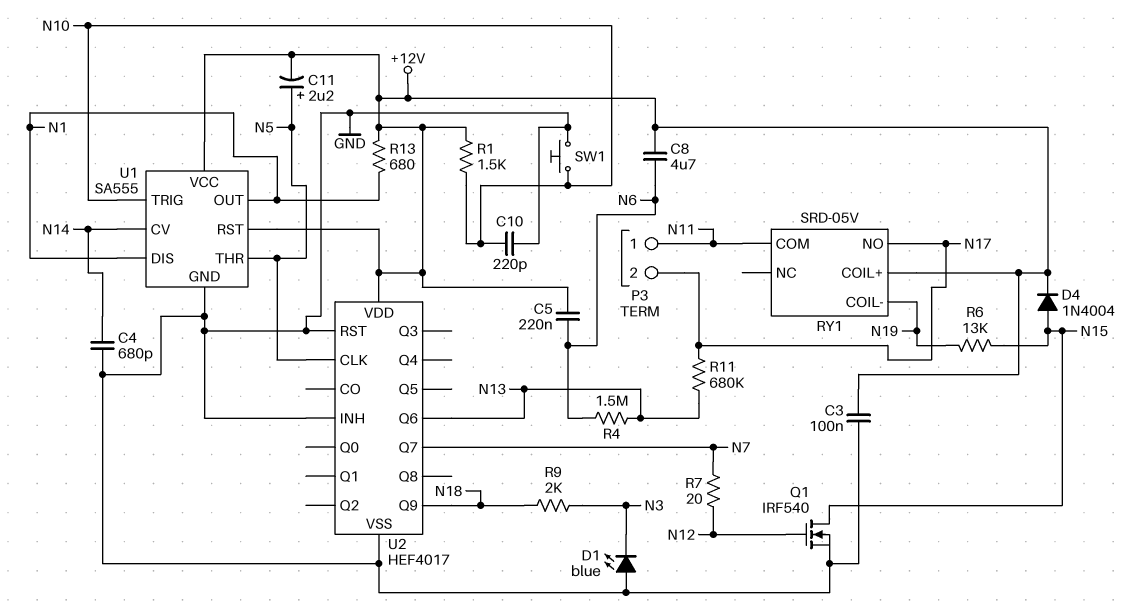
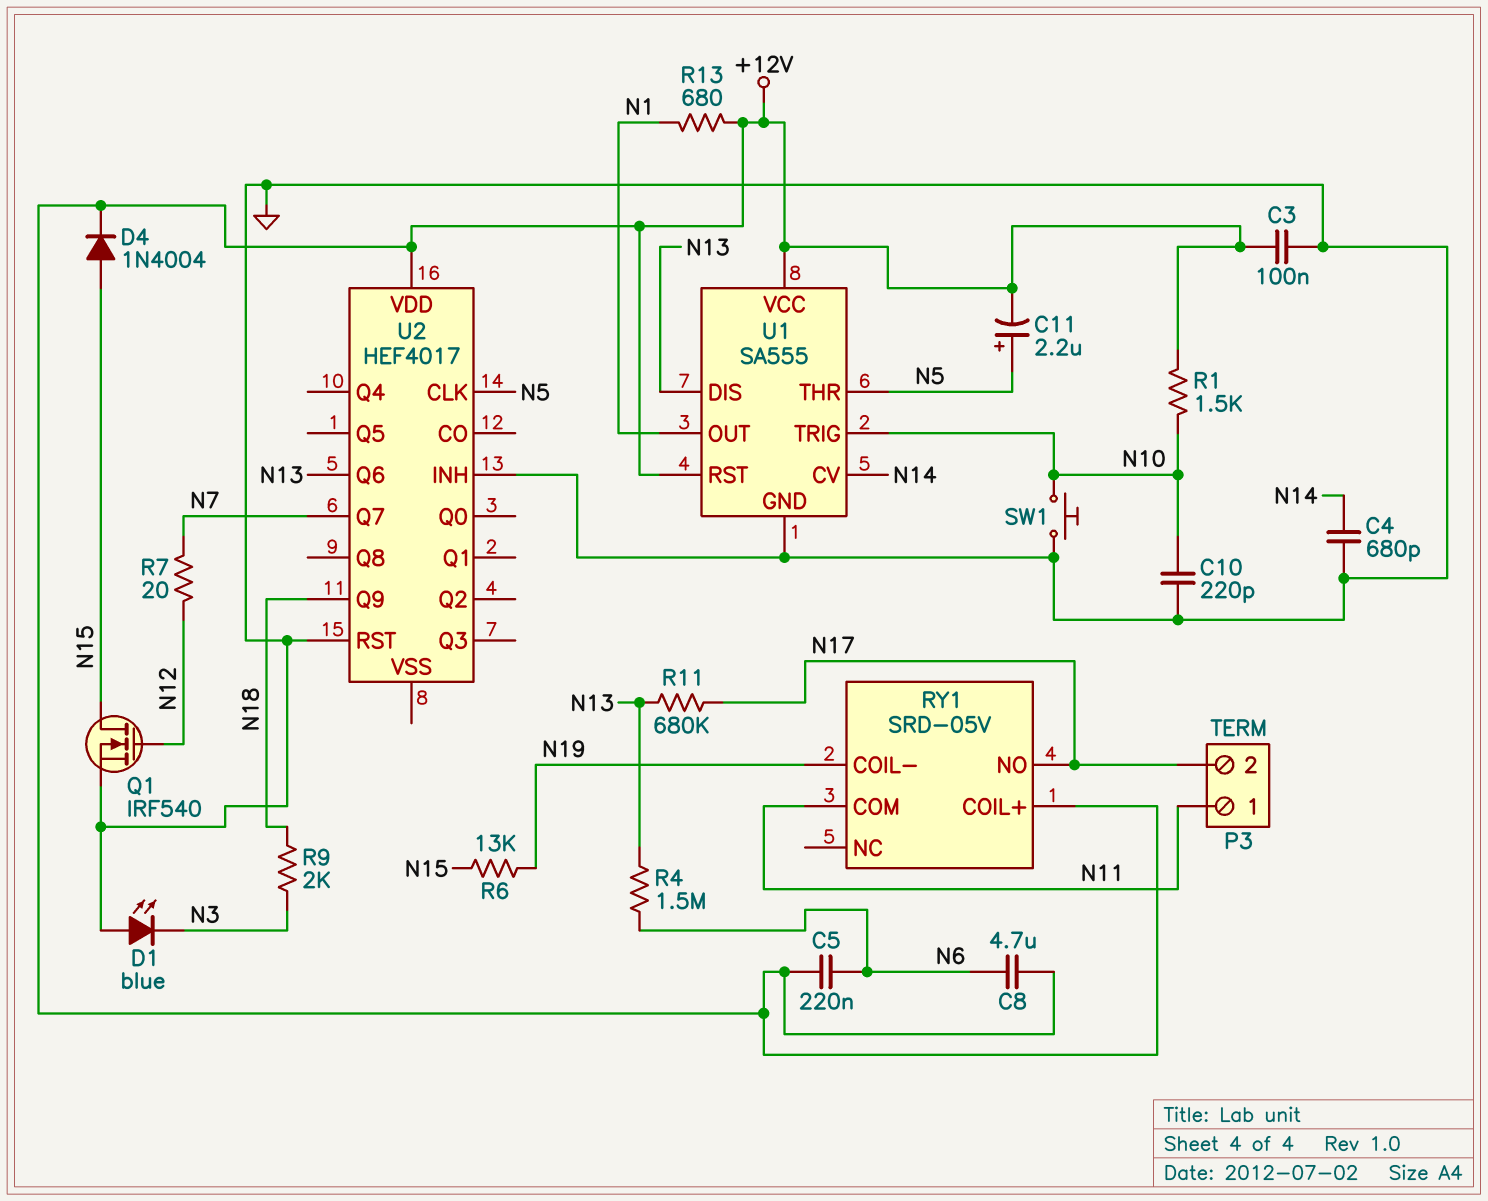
U1 pin DIS: N1 -> N13
U2 pin VSS: GND -> none

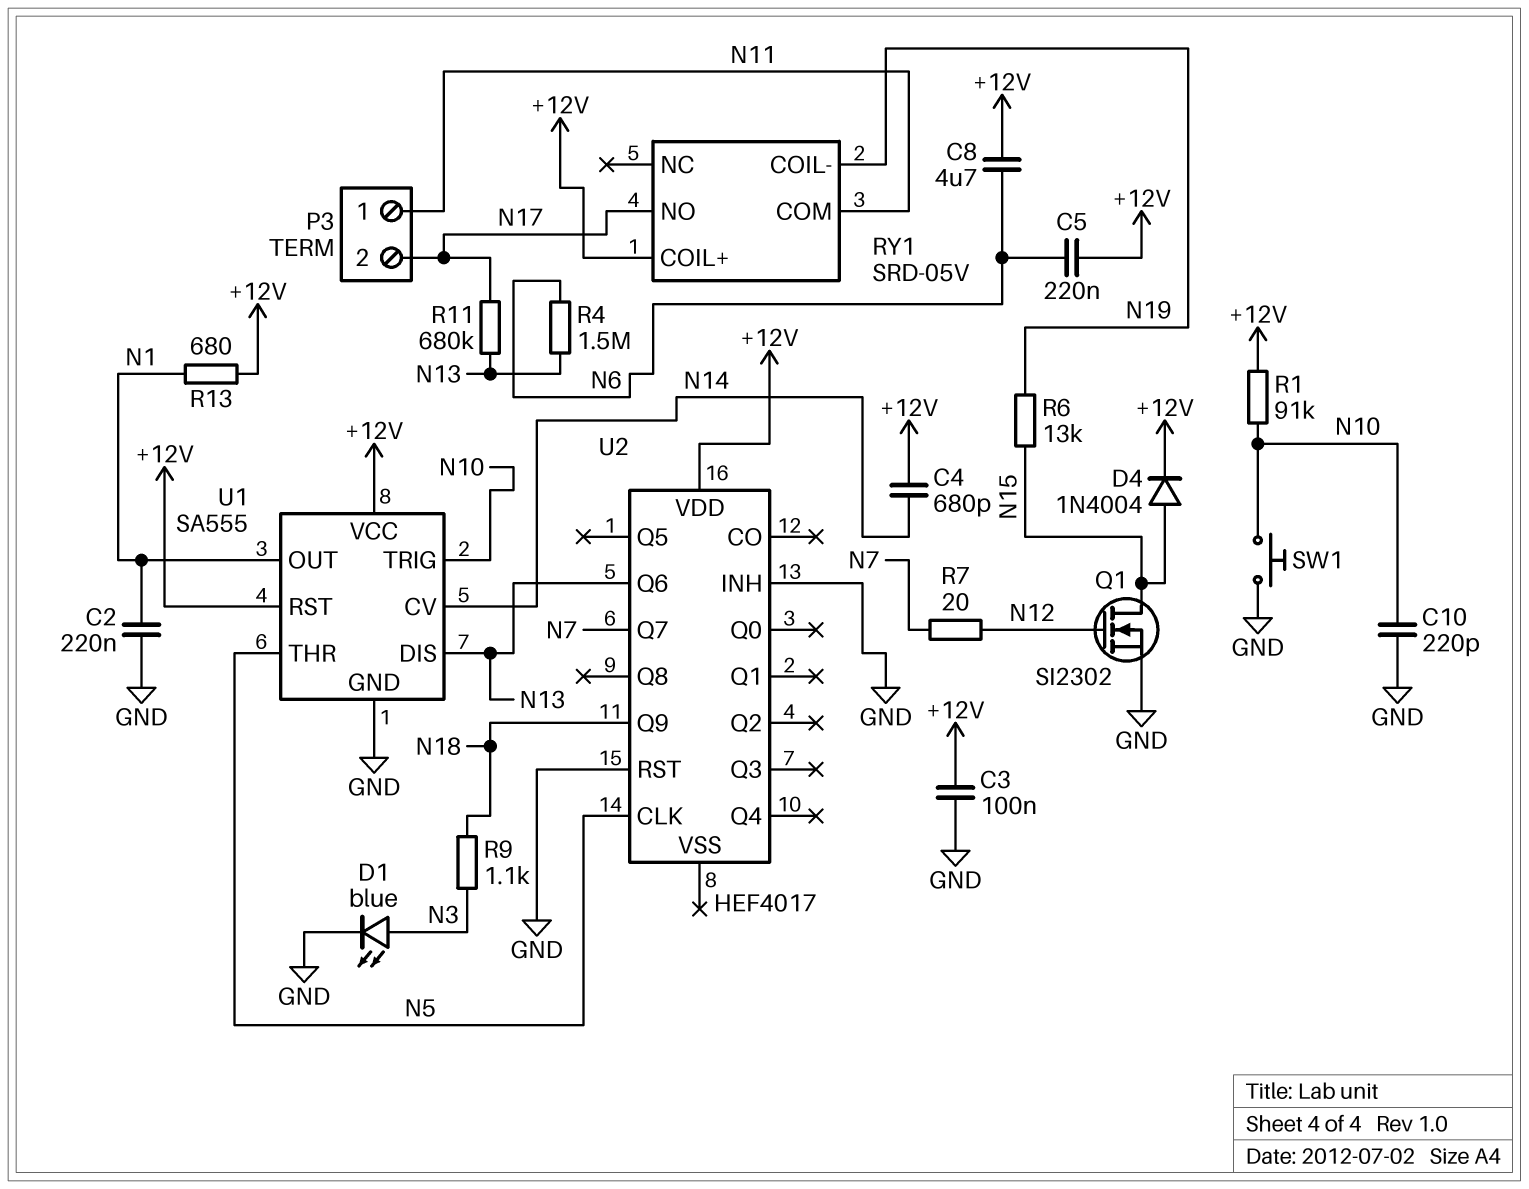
C2: none -> 220nF (GND, N1)
C4: 680pF (GND, N14) -> 680pF (+12V, N14)
C11: 2.2uF (plus N5, minus +12V) -> none
D1: LED blue (A GND, K N3) -> LED blue (A N3, K GND)
Q1: NMOS IRF540 (G N12, D N15, S GND) -> NMOS SI2302 (G N12, D N15, S GND)
R1: 1.5k (+12V, N10) -> 91k (+12V, N10)
R9: 2k (N3, N18) -> 1.1k (N3, N18)

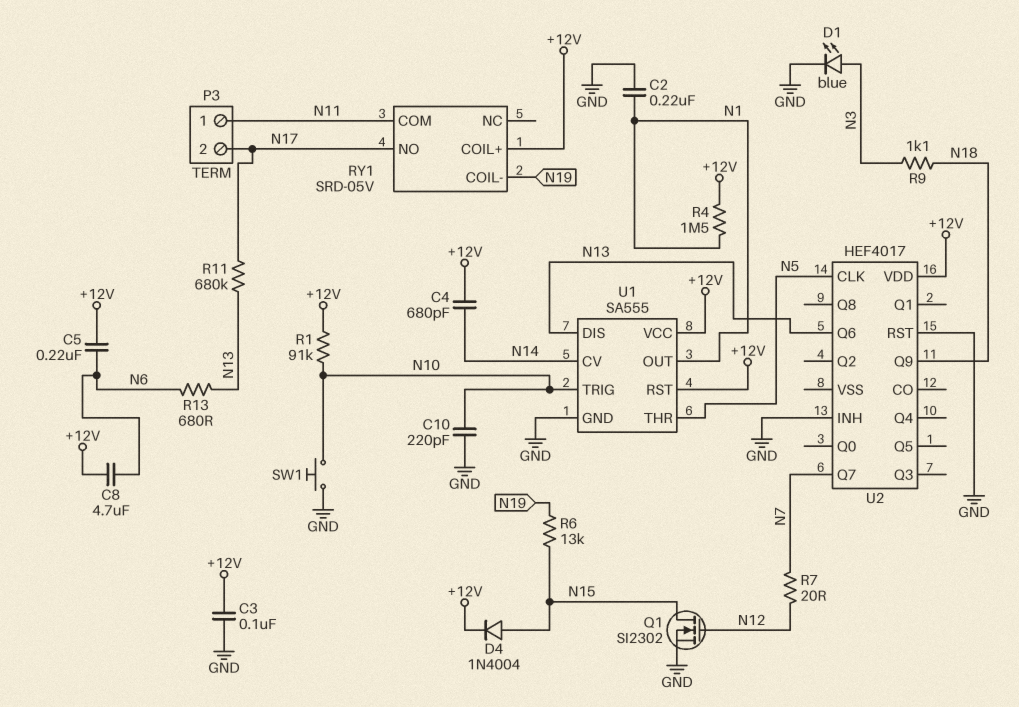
R4: 1.5M (N6, N13) -> 1.5M (+12V, N1)
R13: 680 (+12V, N1) -> 680 (N6, N13)

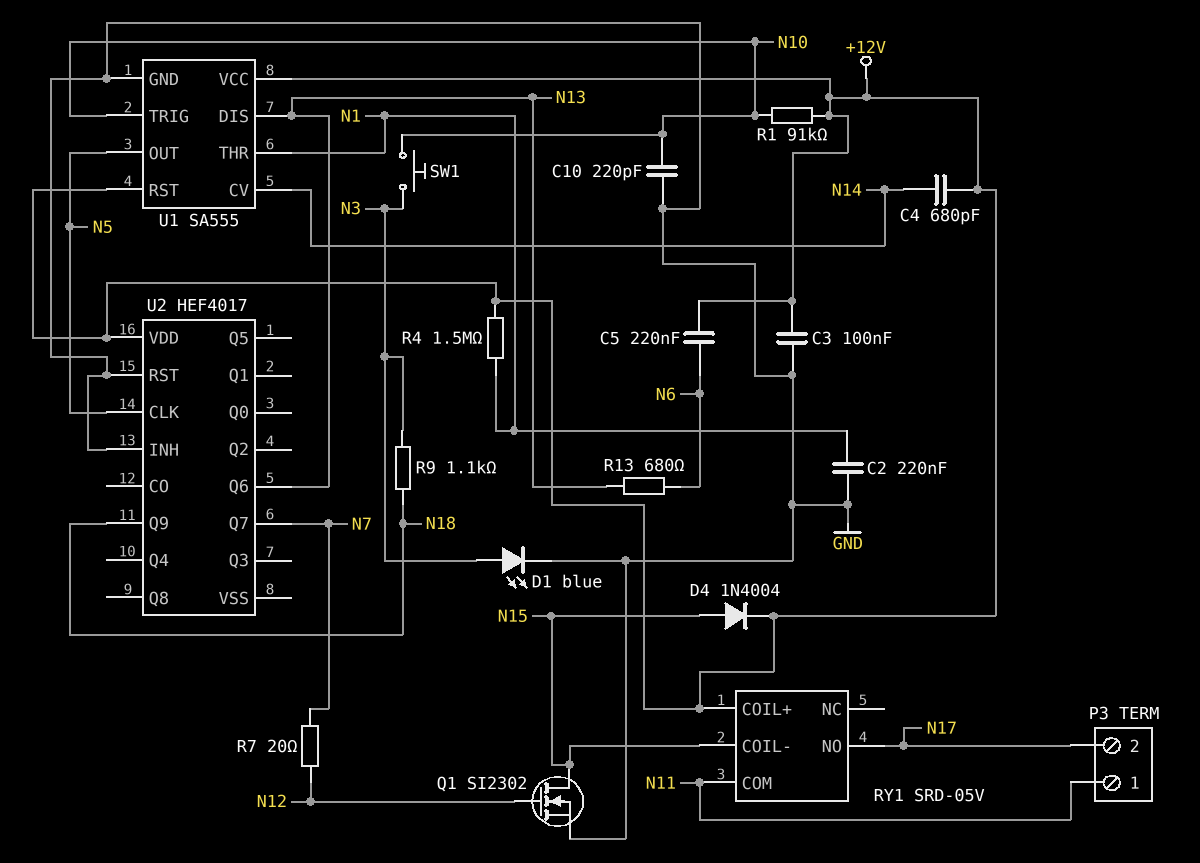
C8: 4.7uF (+12V, N6) -> none
R6: 13k (N15, N19) -> none
R11: 680k (N13, N17) -> none
RY1 pin COIL-: N19 -> N15
SW1: button (GND, N10) -> button (N3, N10)
U1 pin OUT: N1 -> N5
U1 pin THR: N5 -> N1

